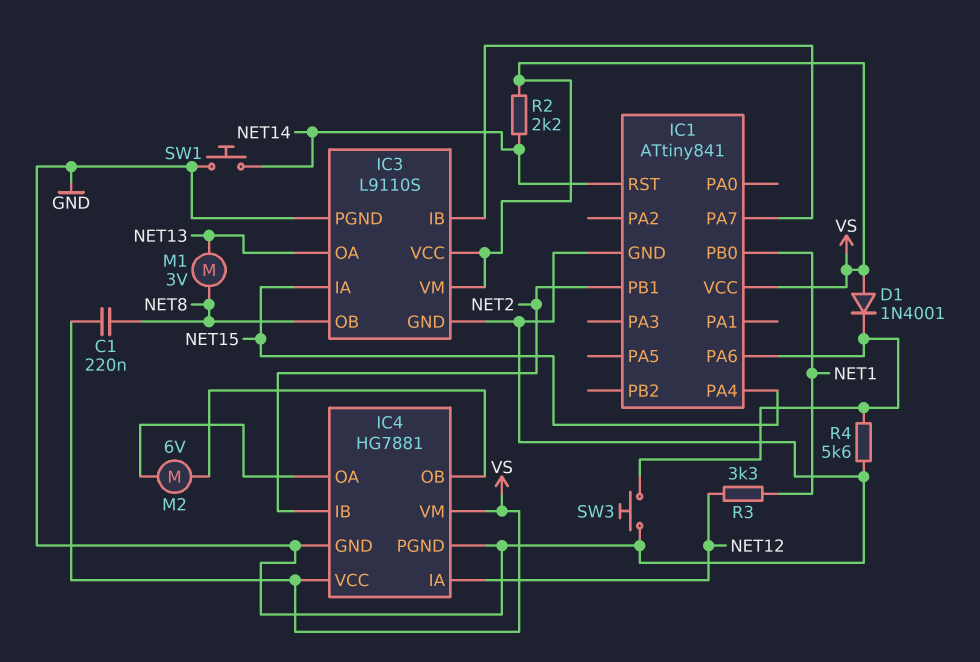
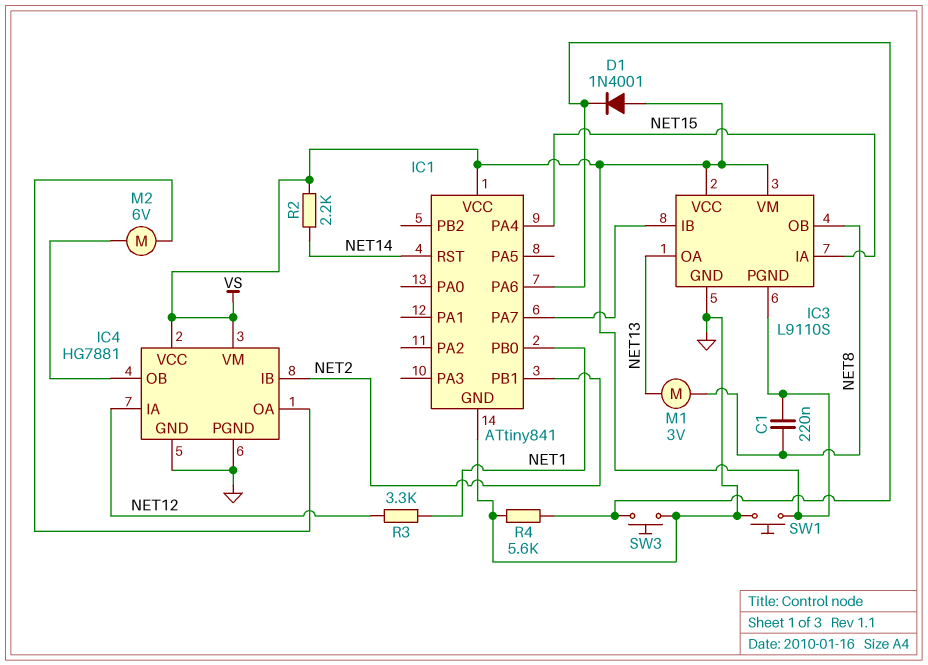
IC3 pin PGND: GND -> VS
SW1: button (GND, NET14) -> button (GND, VS)

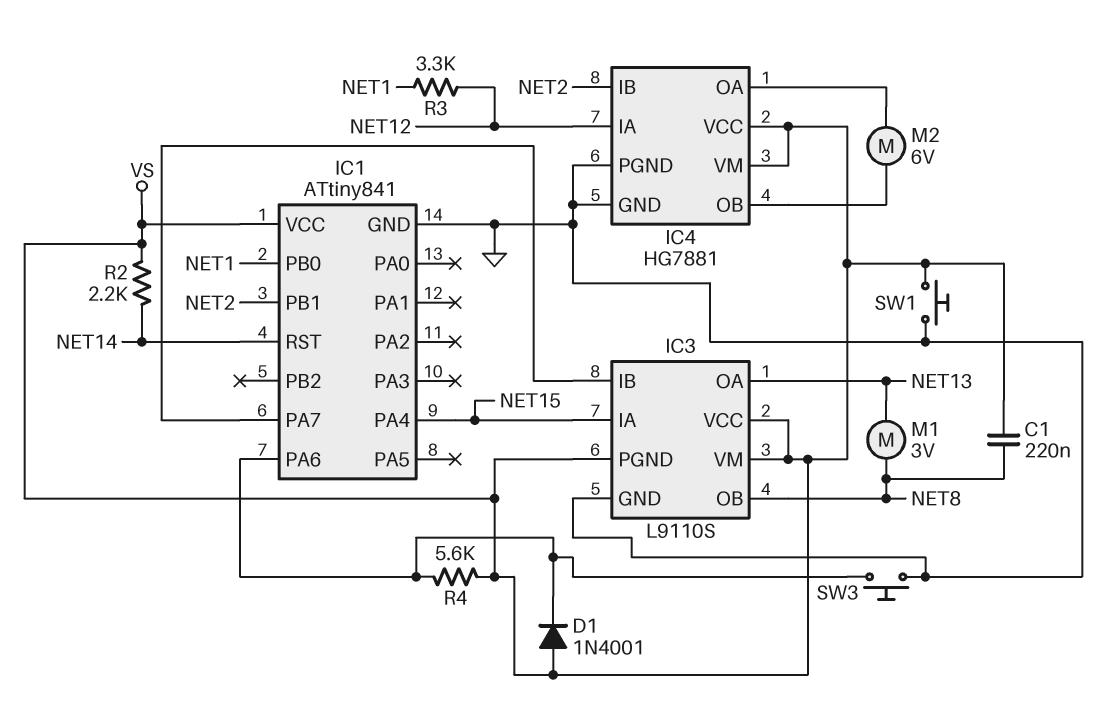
R4: 5.6k (GND, IC1/PA6) -> 5.6k (IC1/PA6, VS)

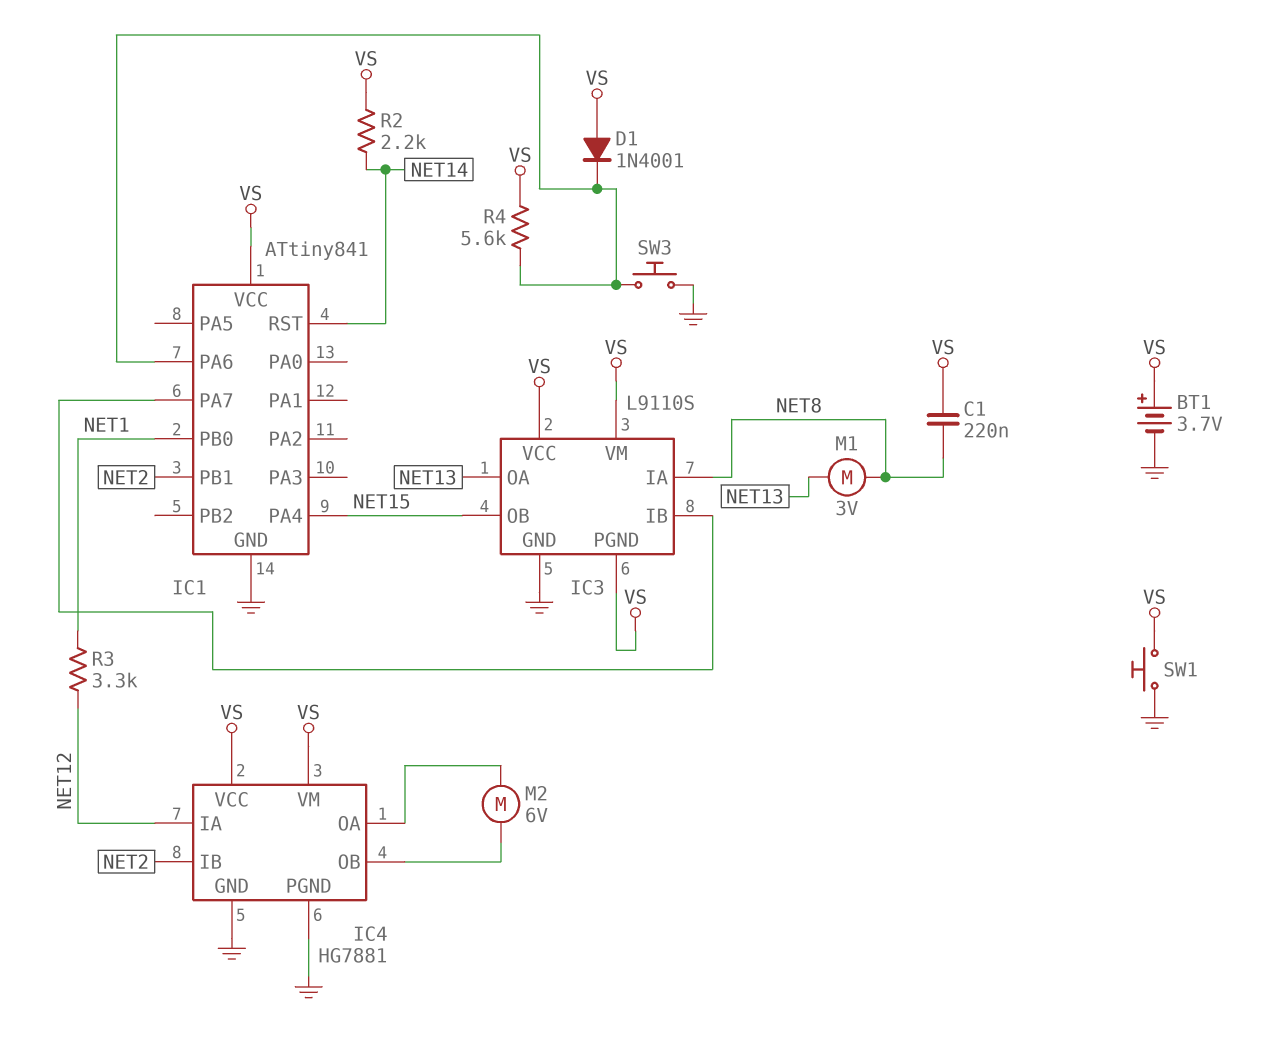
BT1: none -> 3.7V (plus VS, minus GND)
IC3 pin IA: NET15 -> NET8
IC3 pin OB: NET8 -> NET15

